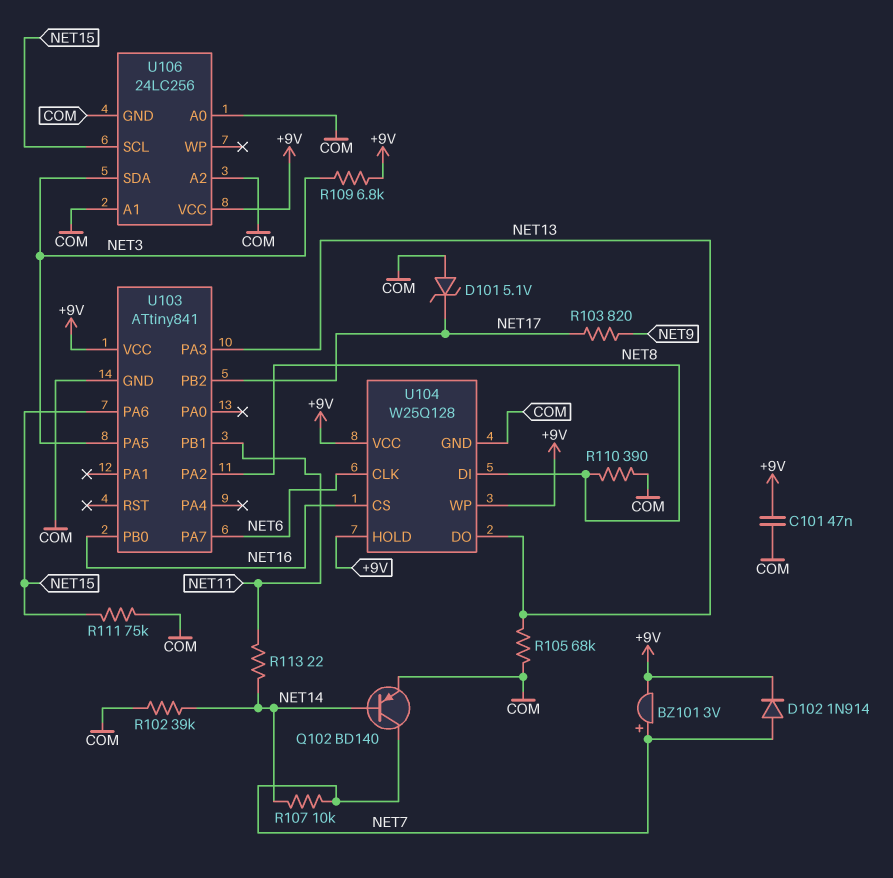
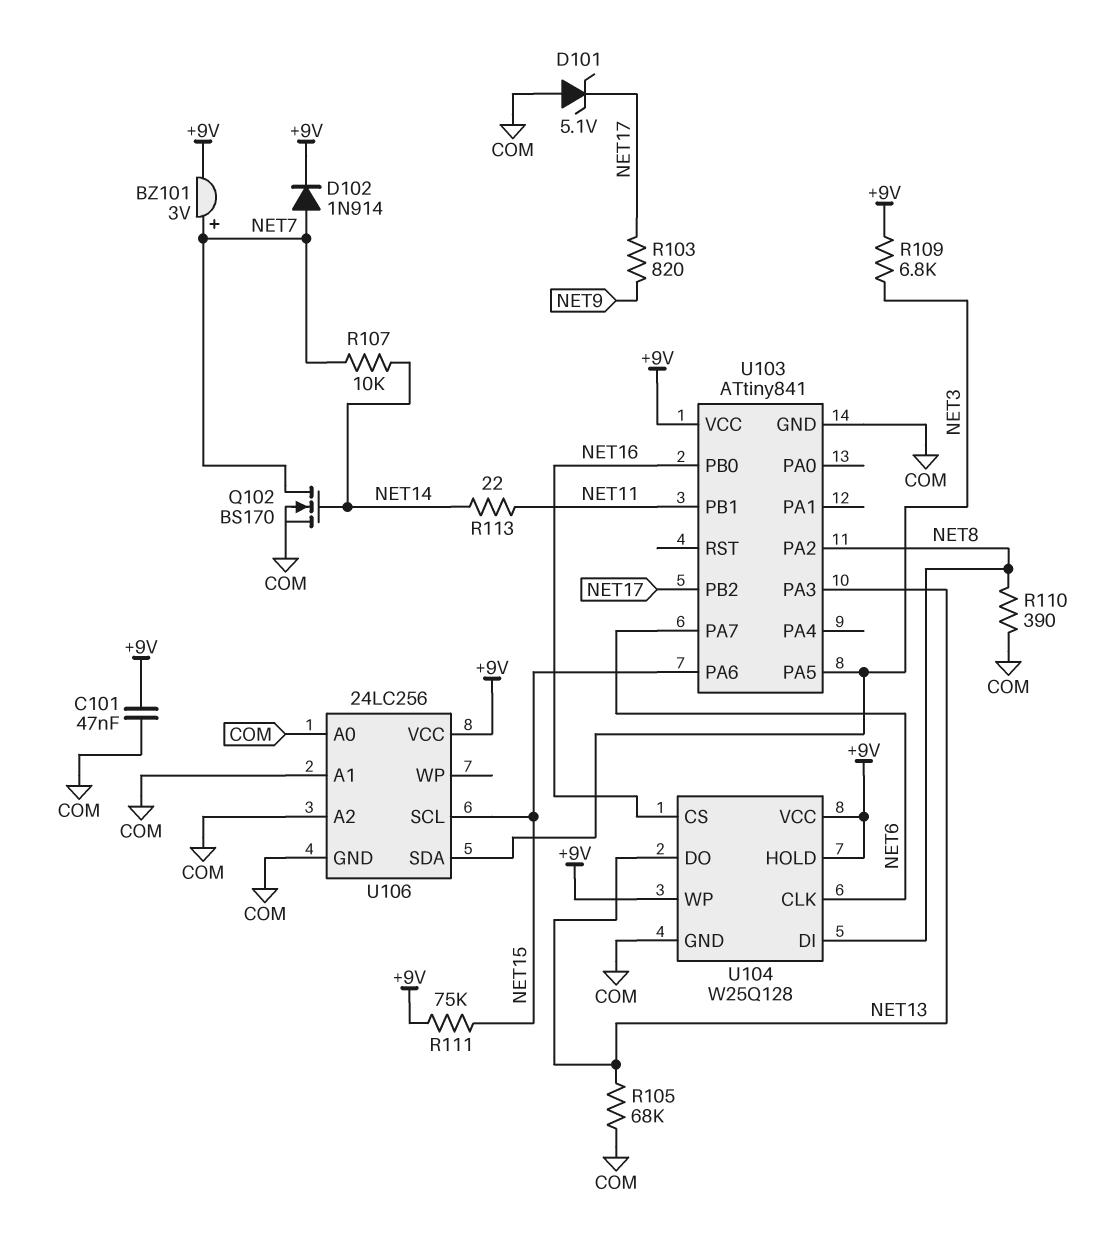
Q102: PNP BD140 (B NET14, C NET7, E COM) -> NMOS BS170 (G NET14, D NET7, S COM)
R102: 39k (COM, NET14) -> none
R111: 75k (COM, NET15) -> 75k (+9V, NET15)

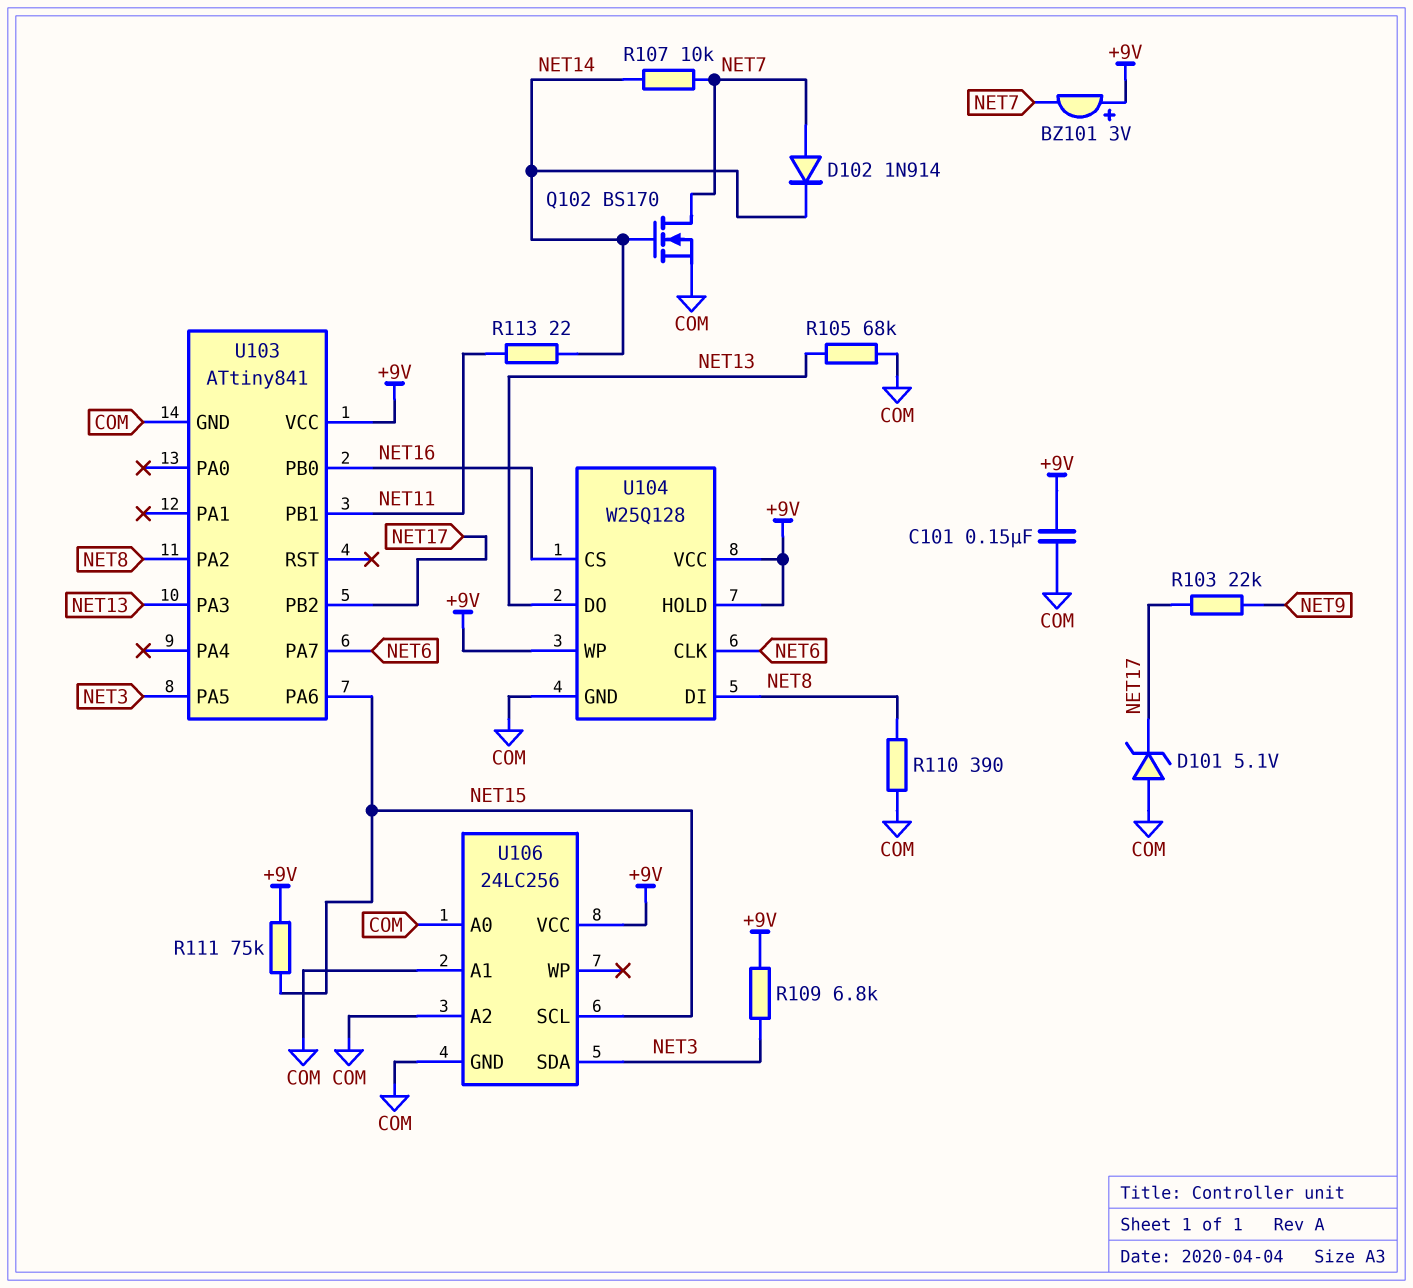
BZ101: buzzer 3V (plus NET7, minus +9V) -> buzzer 3V (plus +9V, minus NET7)
C101: 47nF (+9V, COM) -> 150nF (+9V, COM)
D102: diode 1N914 (A NET7, K +9V) -> diode 1N914 (A NET7, K NET14)
R103: 820 (NET9, NET17) -> 22k (NET9, NET17)

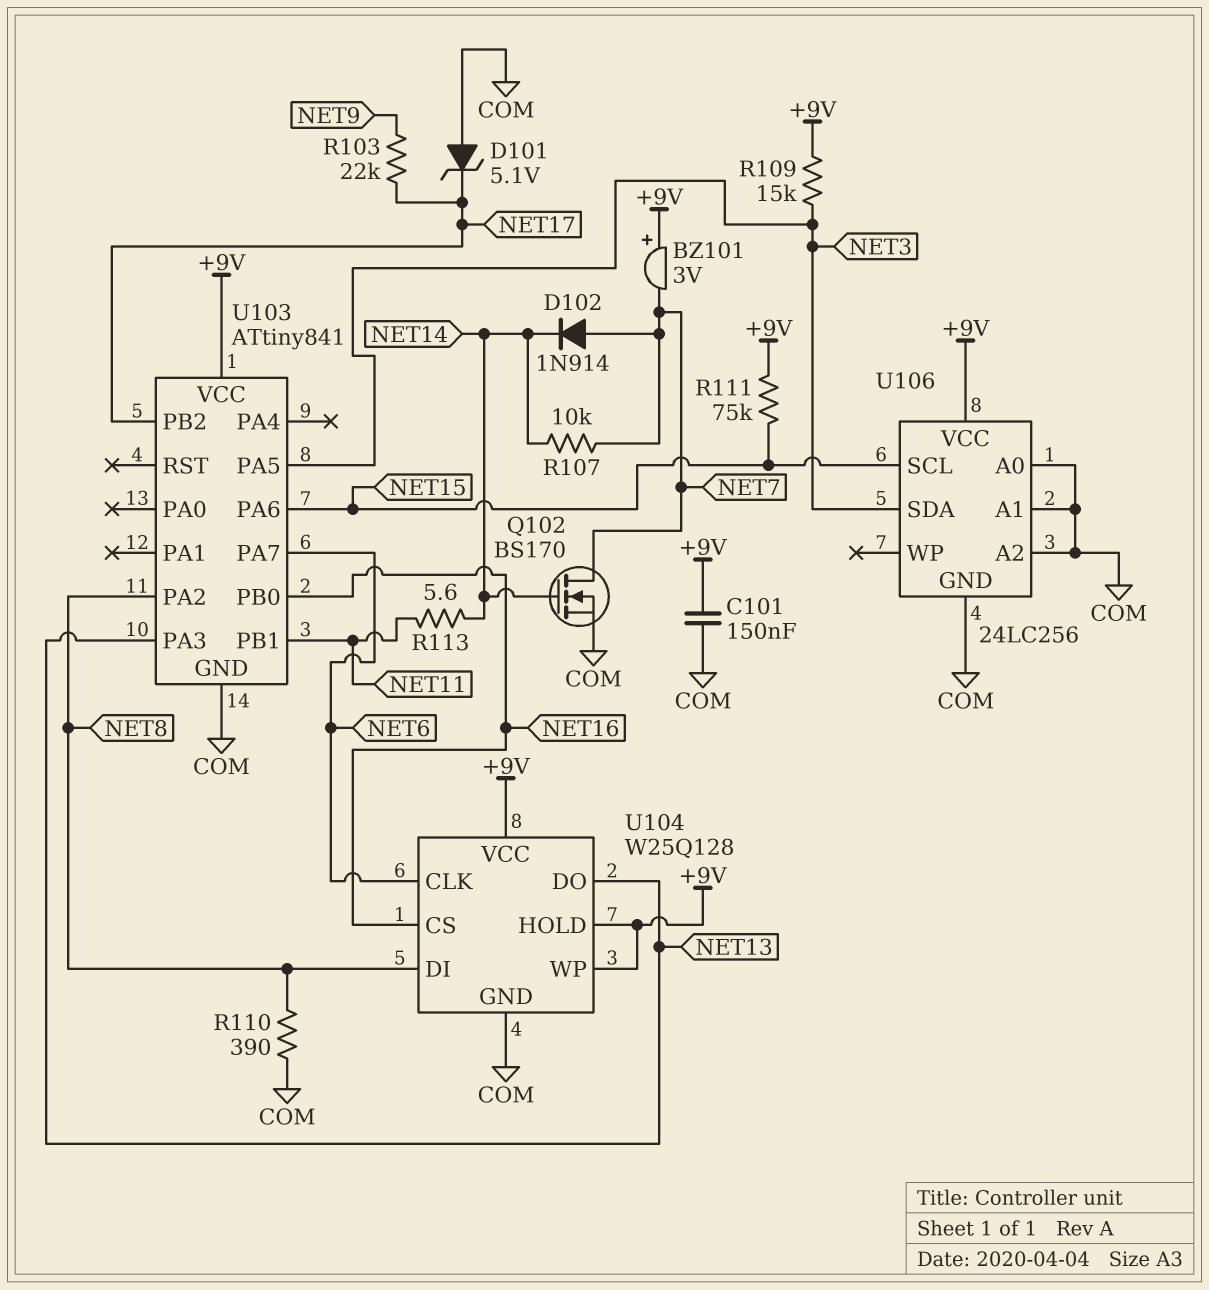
R105: 68k (COM, NET13) -> none
R109: 6.8k (+9V, NET3) -> 15k (+9V, NET3)
R113: 22 (NET11, NET14) -> 5.6 (NET11, NET14)

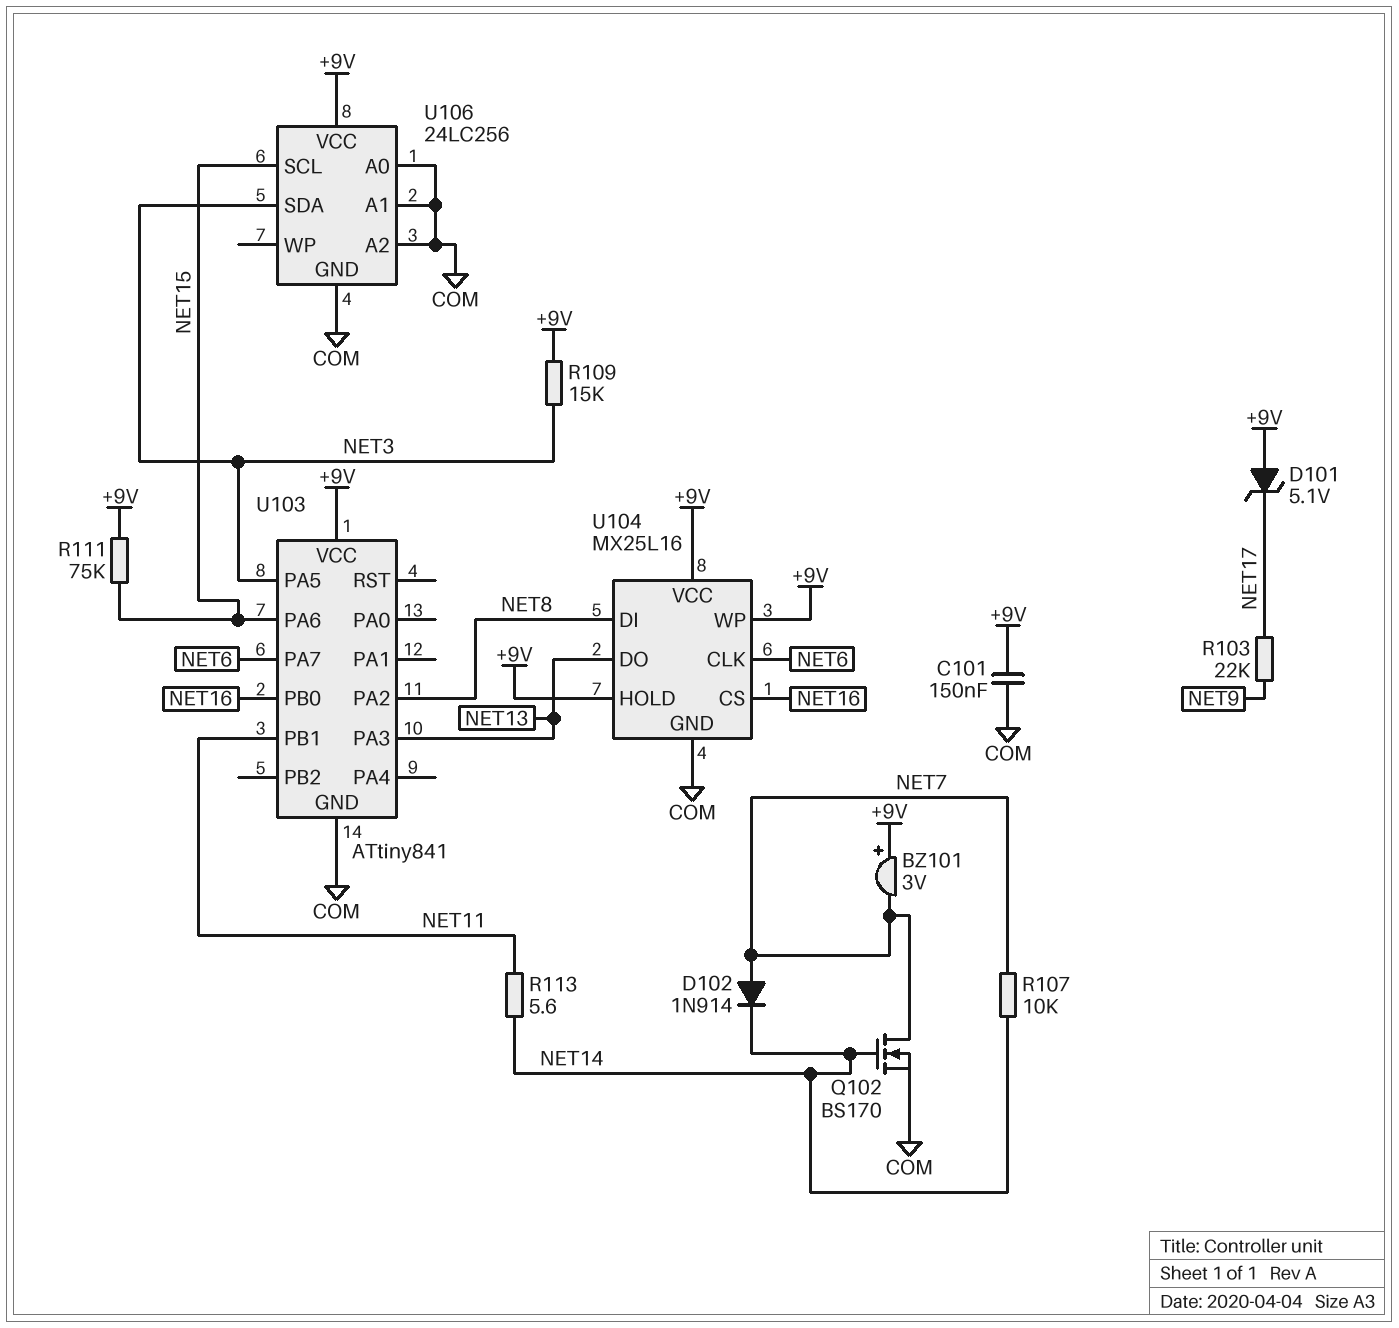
D101: zener 5.1V (A COM, K NET17) -> zener 5.1V (A +9V, K NET17)
R110: 390 (COM, NET8) -> none
U103 pin PB2: NET17 -> none
U104: W25Q128 -> MX25L16

